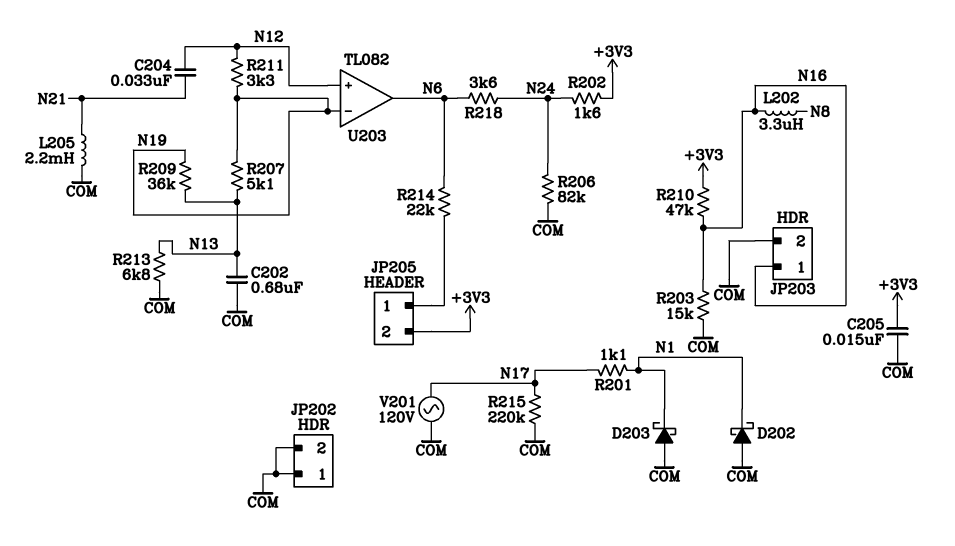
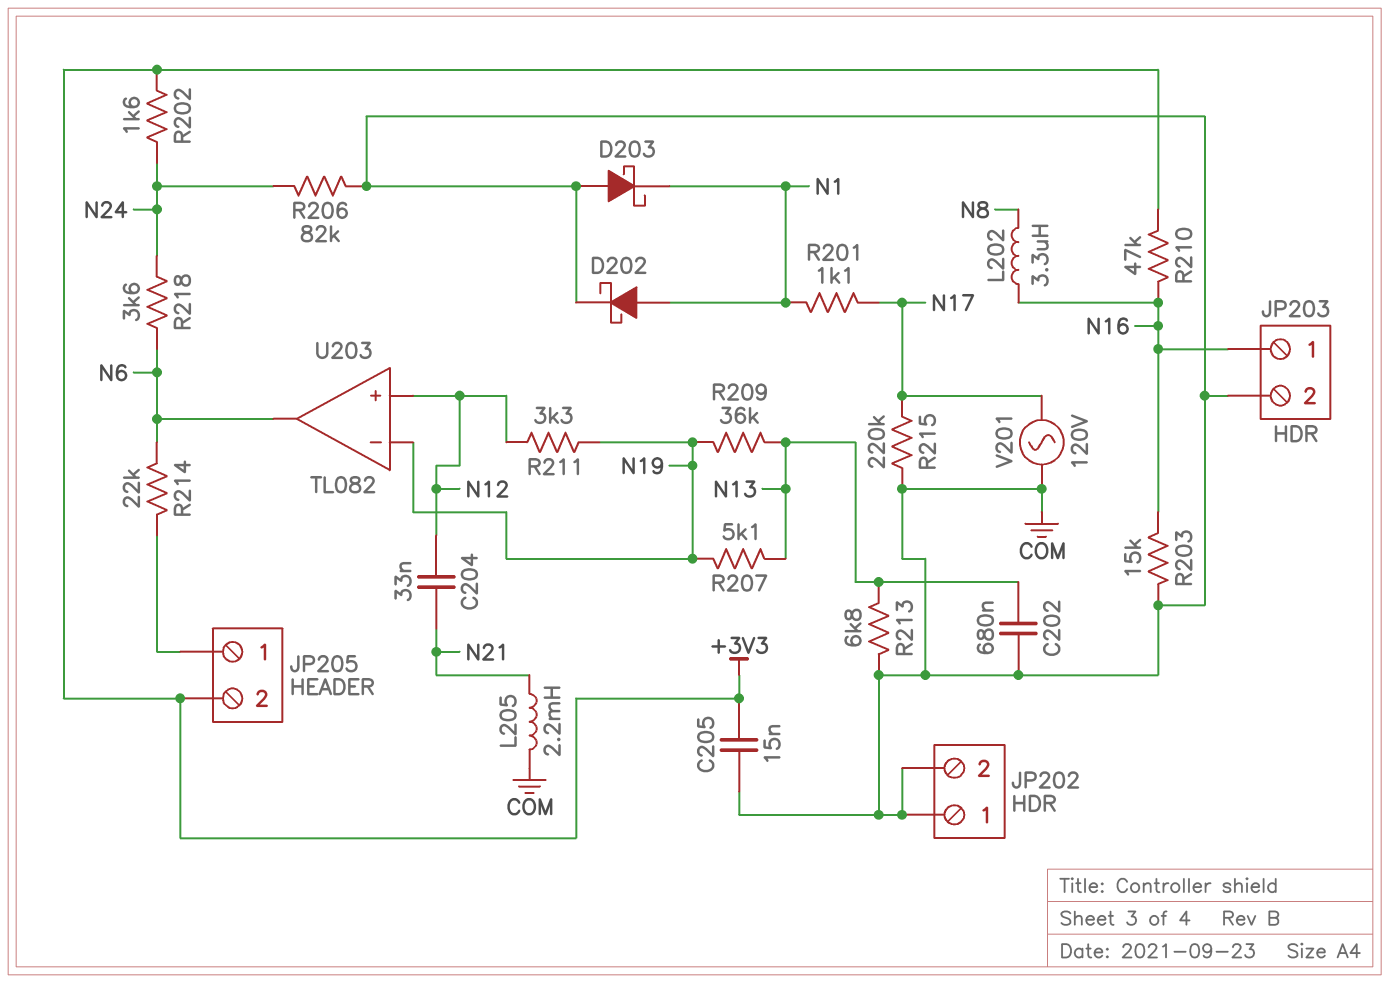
D202: schottky (A COM, K N1) -> schottky (A N1, K COM)

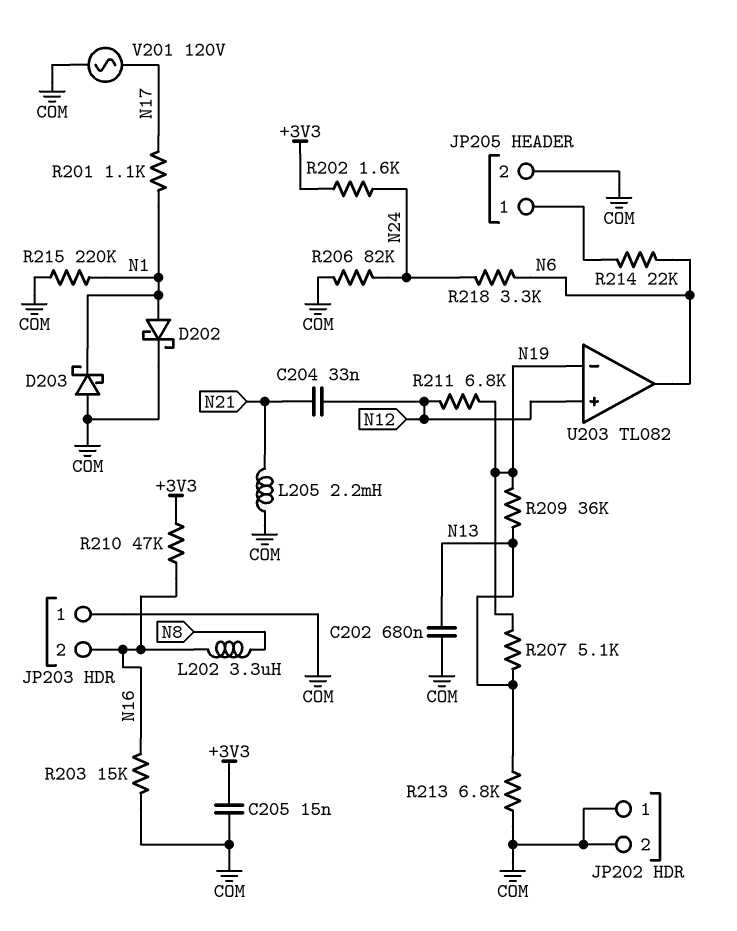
JP203 pin 1: N16 -> COM
JP203 pin 2: COM -> N16
JP205 pin 2: +3V3 -> COM
R211: 3.3k (N12, N19) -> 6.8k (N12, N19)
R215: 220k (COM, N17) -> 220k (COM, N1)
R218: 3.6k (N6, N24) -> 3.3k (N6, N24)

